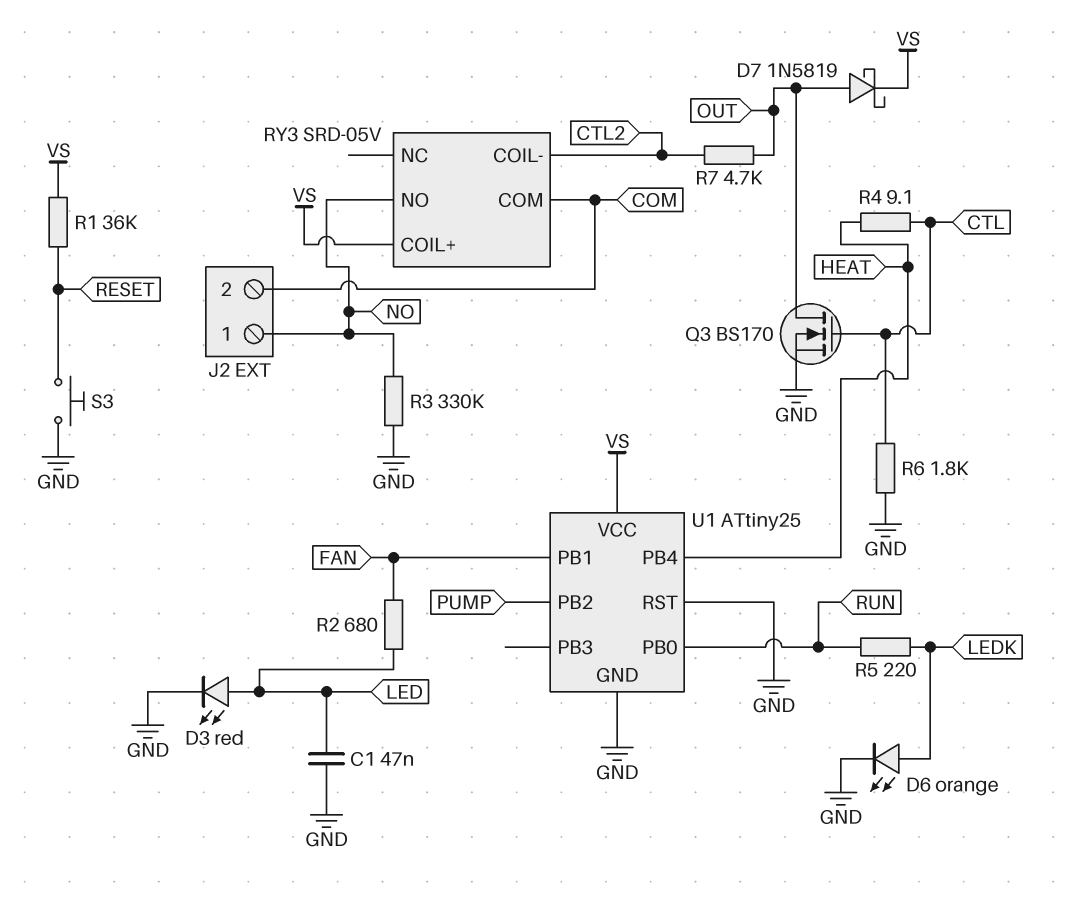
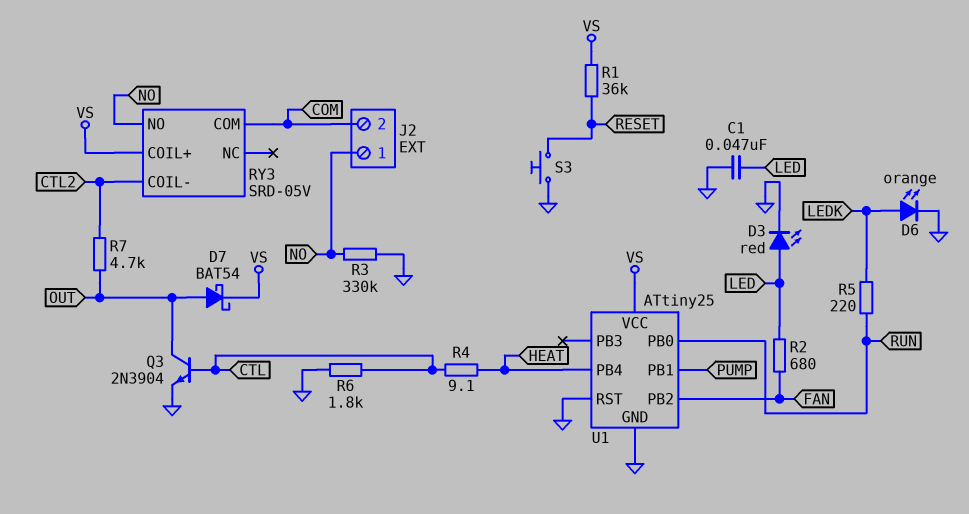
D7: schottky 1N5819 (A OUT, K VS) -> schottky BAT54 (A OUT, K VS)
Q3: NMOS BS170 (G CTL, D OUT, S GND) -> NPN 2N3904 (B CTL, C OUT, E GND)
U1 pin PB1: FAN -> PUMP
U1 pin PB2: PUMP -> FAN

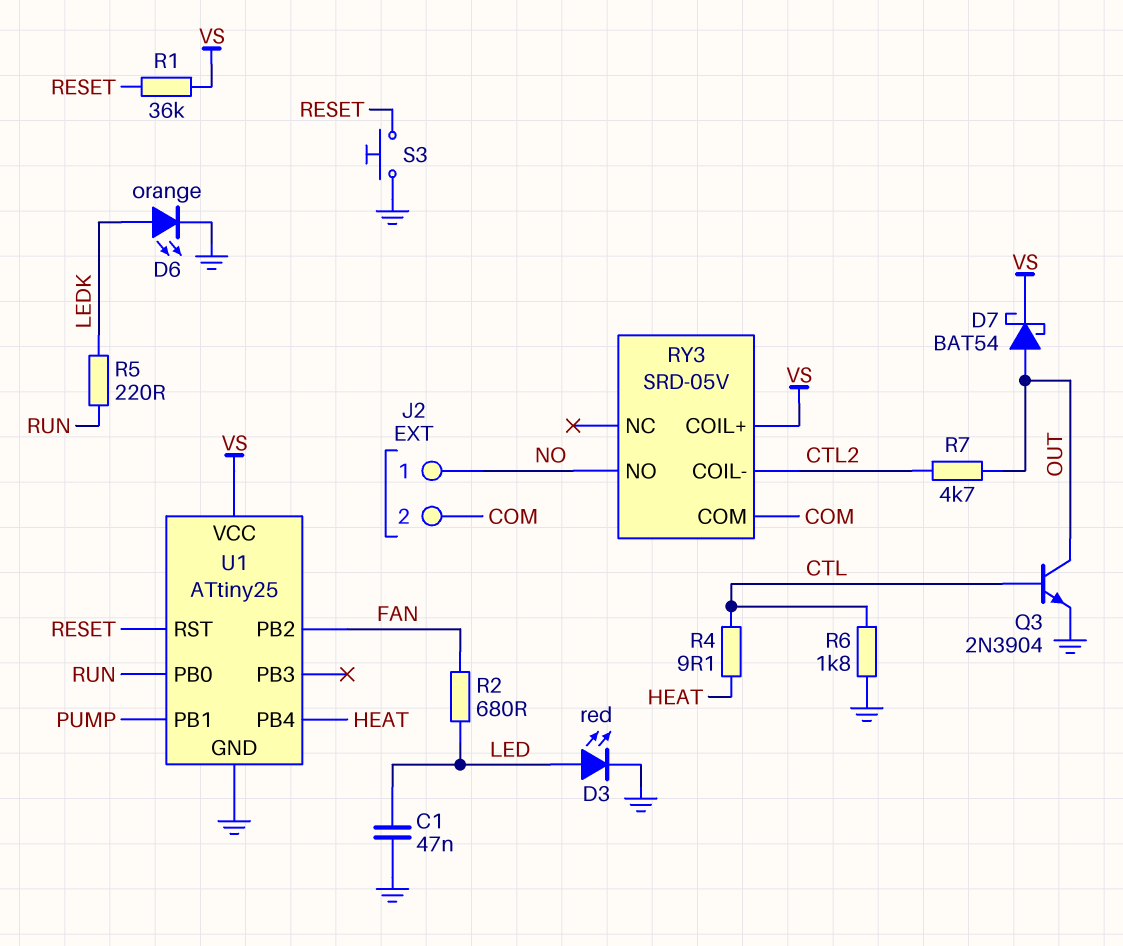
R3: 330k (GND, NO) -> none
U1 pin RST: GND -> RESET

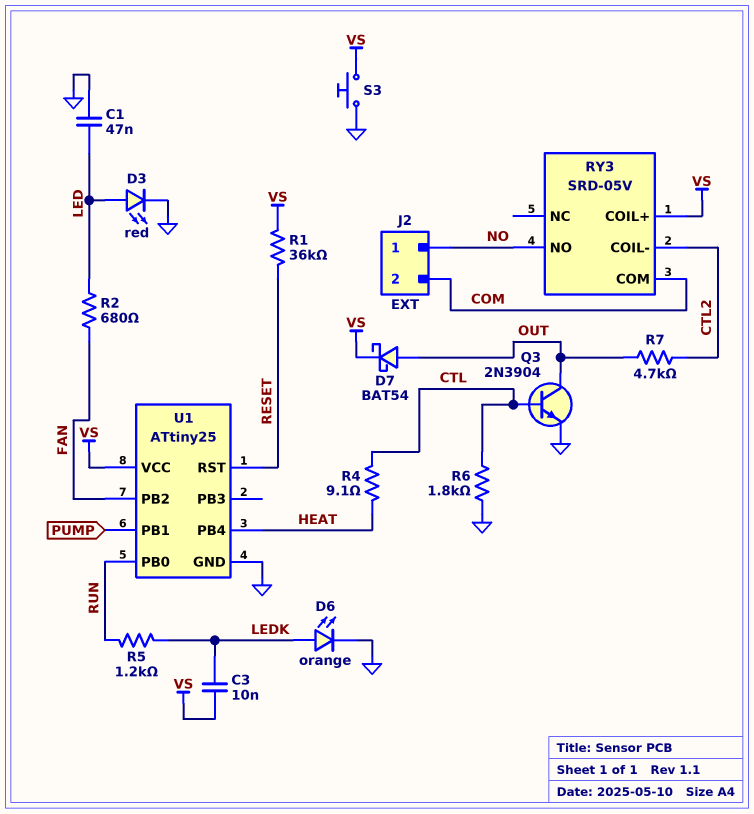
C3: none -> 10nF (LEDK, VS)
R5: 220 (LEDK, RUN) -> 1.2k (LEDK, RUN)
S3: button (GND, RESET) -> button (GND, VS)

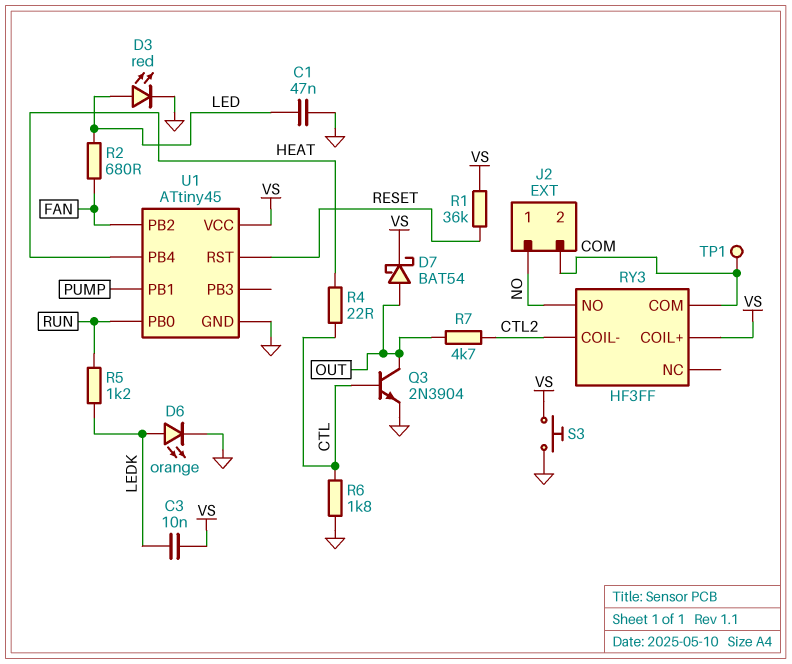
R4: 9.1 (CTL, HEAT) -> 22 (CTL, HEAT)
RY3: SRD-05V -> HF3FF
TP1: none -> test point (COM)
U1: ATtiny25 -> ATtiny45

